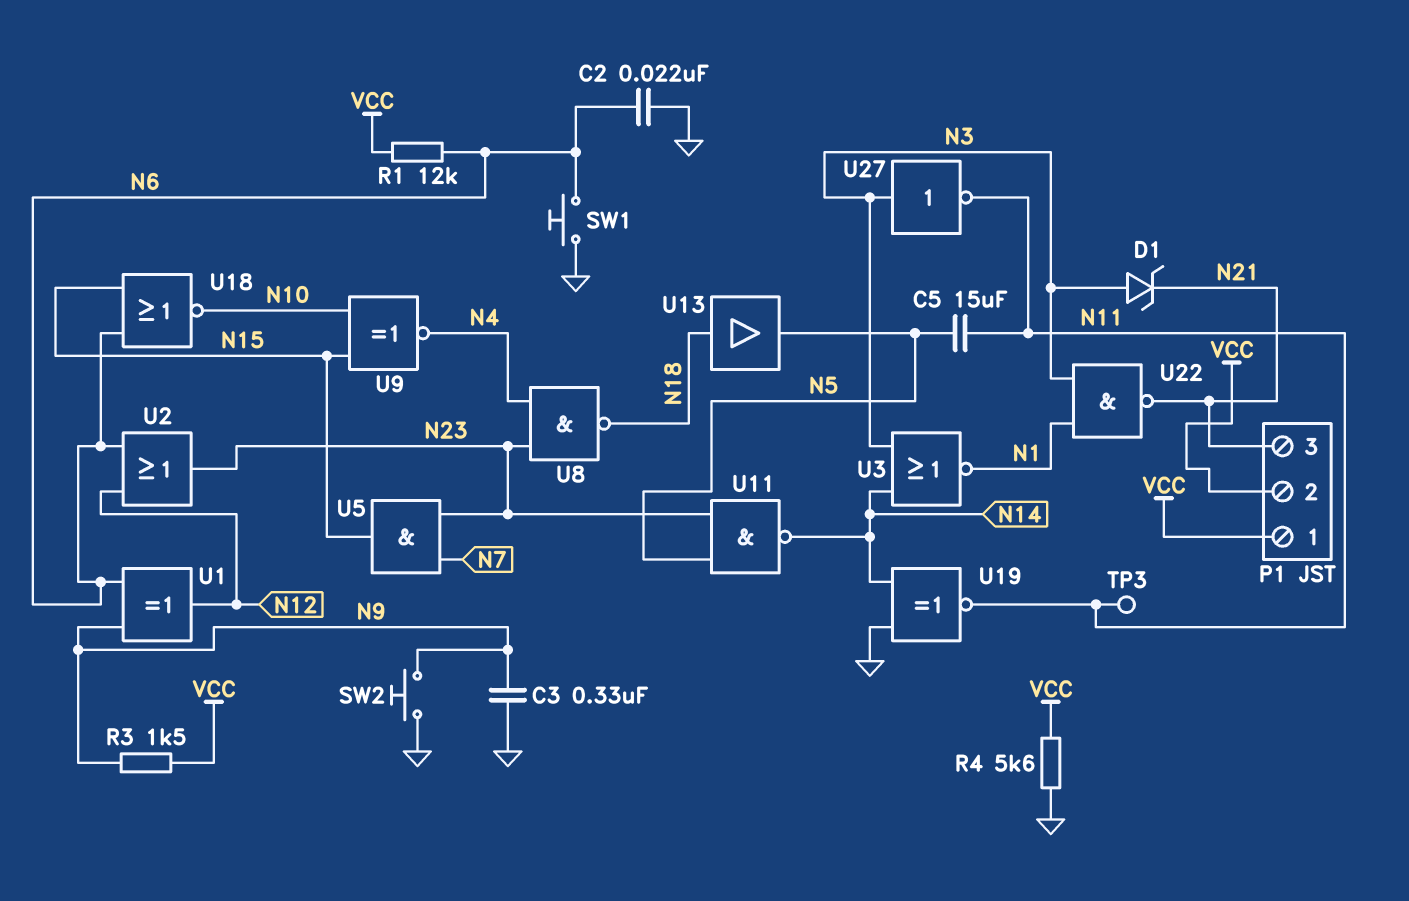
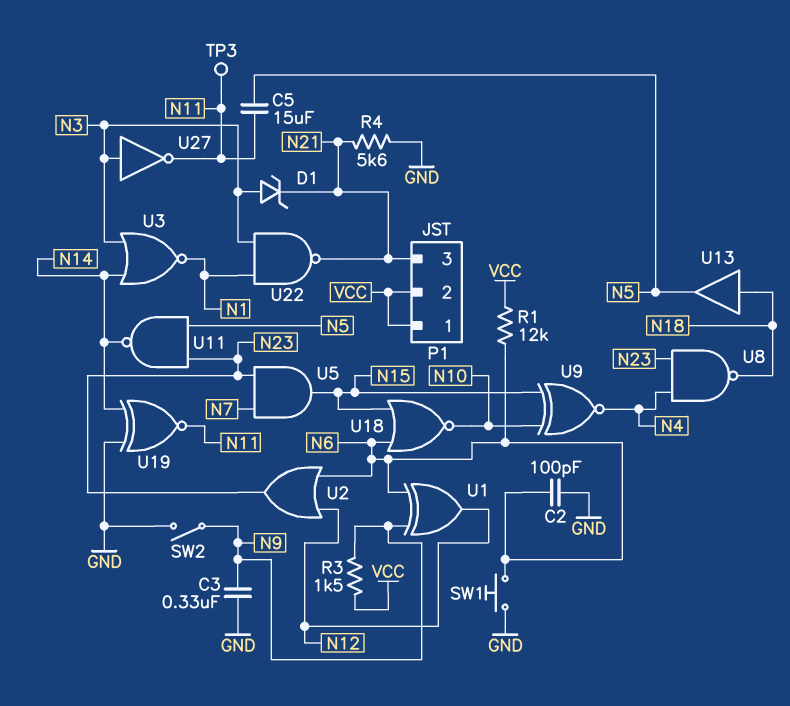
C2: 22nF (GND, N6) -> 100pF (GND, N6)
R4: 5.6k (GND, VCC) -> 5.6k (GND, N21)
SW2: button (GND, N9) -> switch (GND, N9)

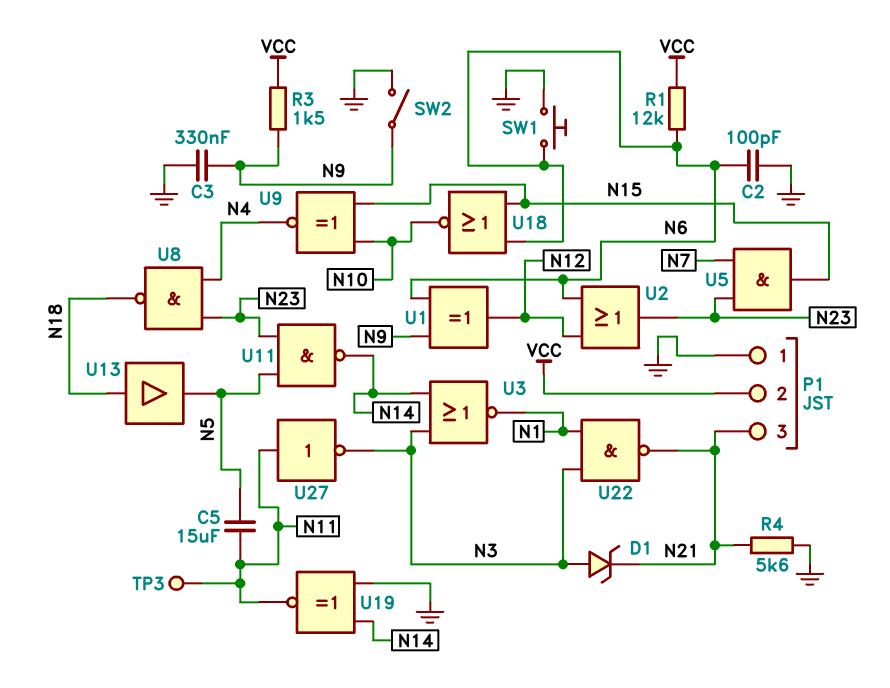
P1 pin 1: VCC -> GND
U27: NOT (in N3, out N11) -> NOT (in N11, out N3)

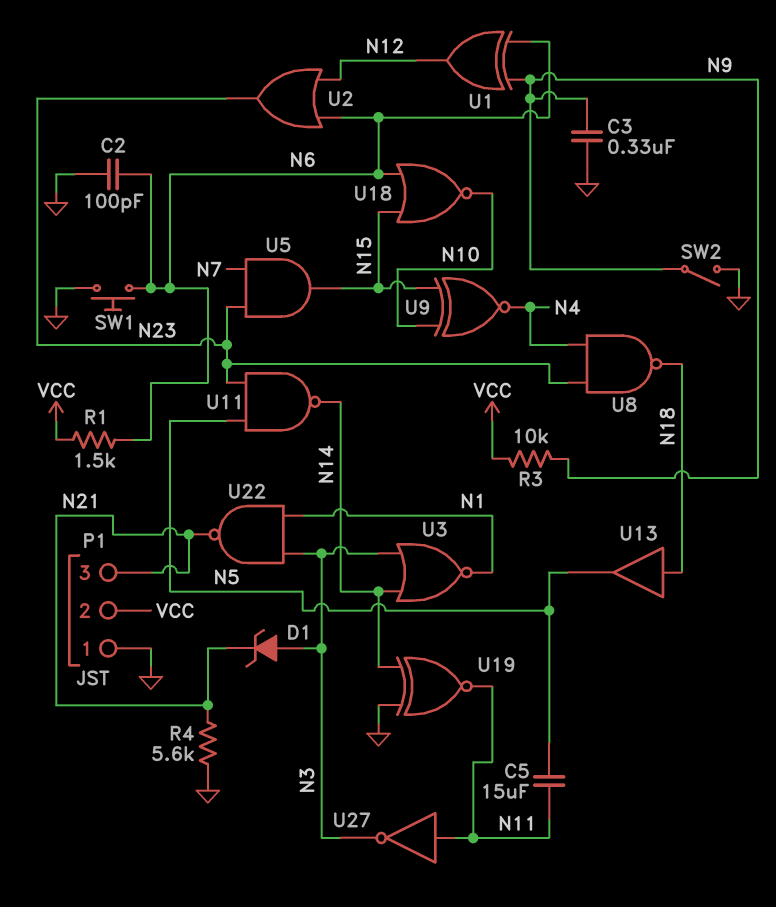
R1: 12k (N6, VCC) -> 1.5k (N6, VCC)
R3: 1.5k (N9, VCC) -> 10k (N9, VCC)
TP3: test point (N11) -> none

